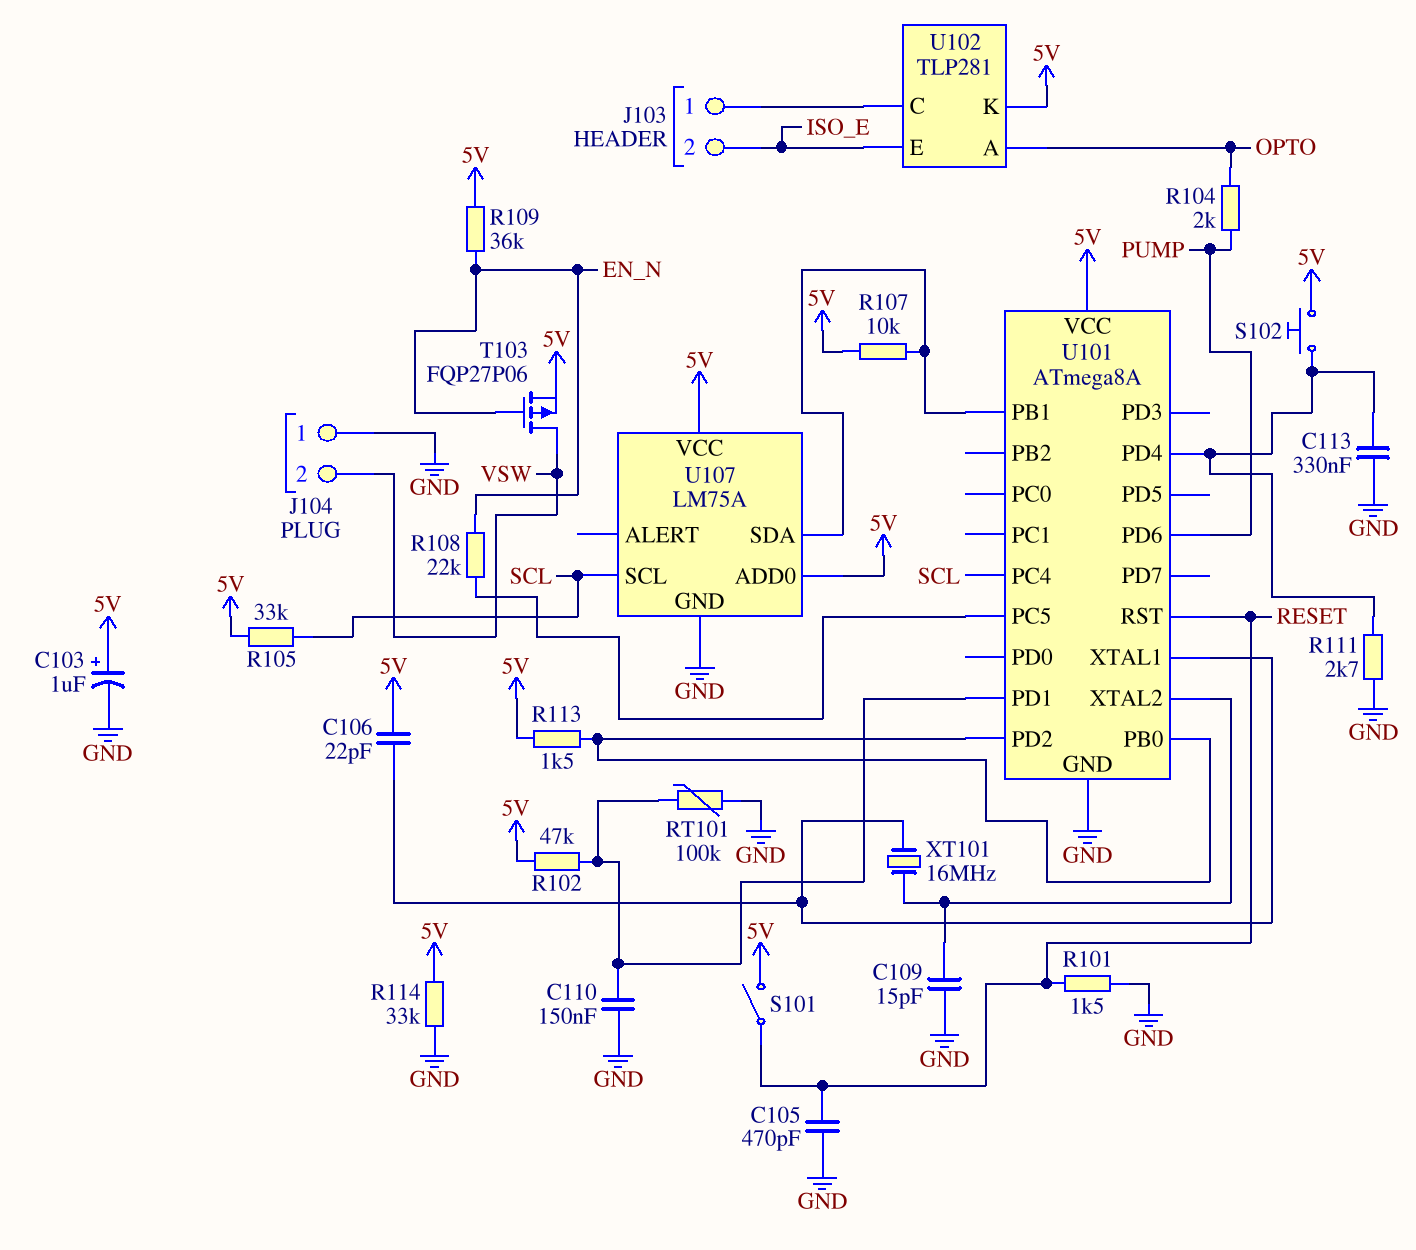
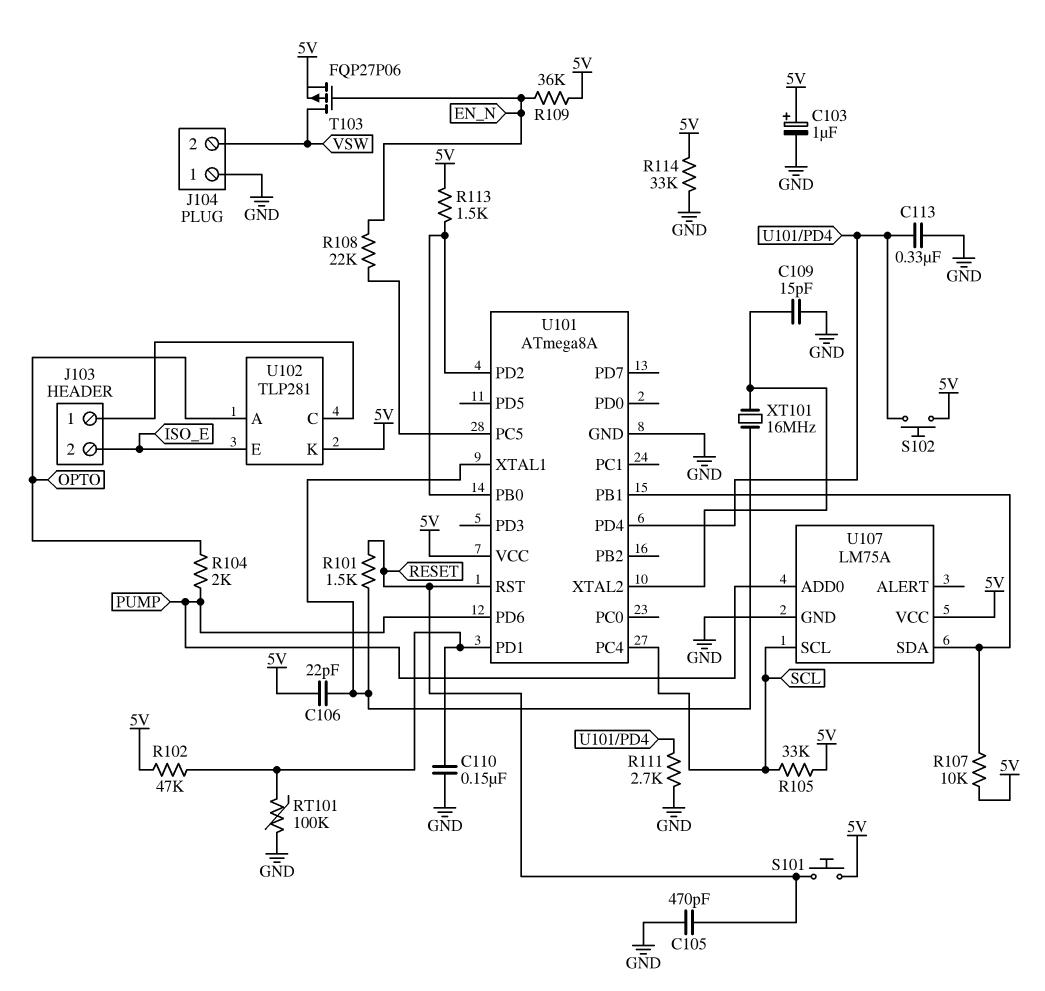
R101: 1.5k (GND, RESET) -> 1.5k (RESET, U101/XTAL1)
S101: switch (5V, RESET) -> button (5V, RESET)
U107 pin ADD0: 5V -> PUMP

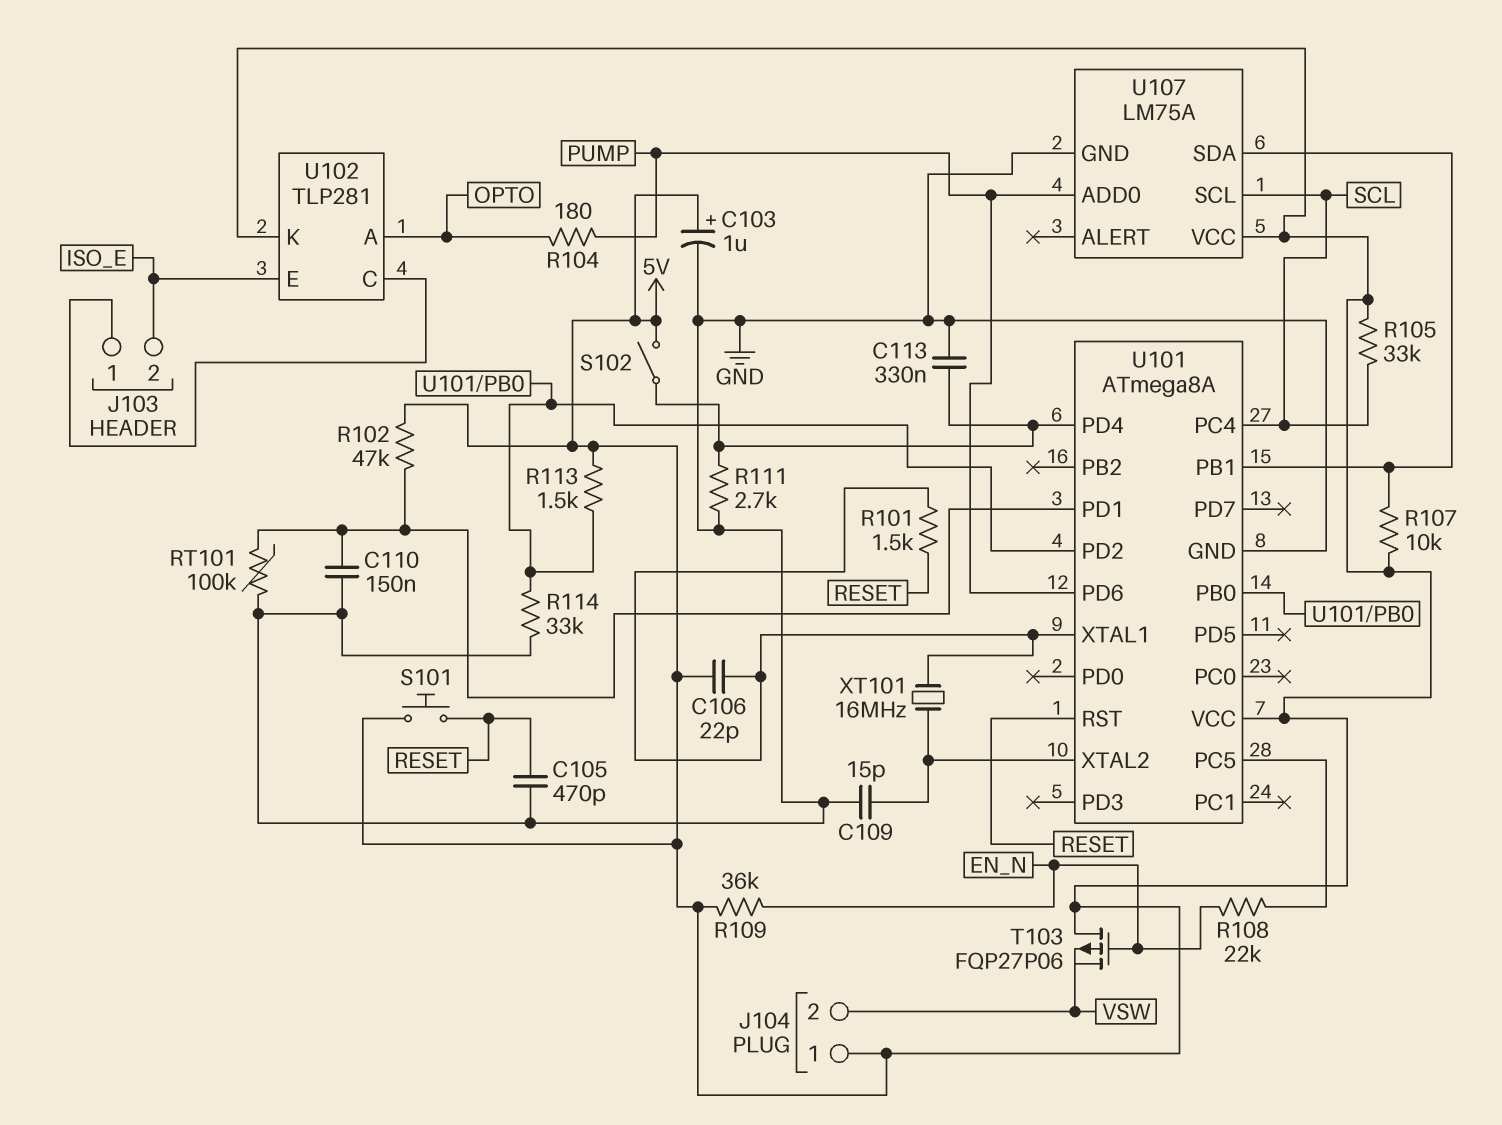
J104 pin 1: GND -> 5V
R104: 2k (OPTO, PUMP) -> 180 (OPTO, PUMP)
R114: 33k (5V, GND) -> 33k (GND, U101/PB0)
S102: button (5V, U101/PD4) -> switch (5V, U101/PD4)
T103: PMOS FQP27P06 (G EN_N, D VSW, S 5V) -> PMOS FQP27P06 (G EN_N, D 5V, S VSW)

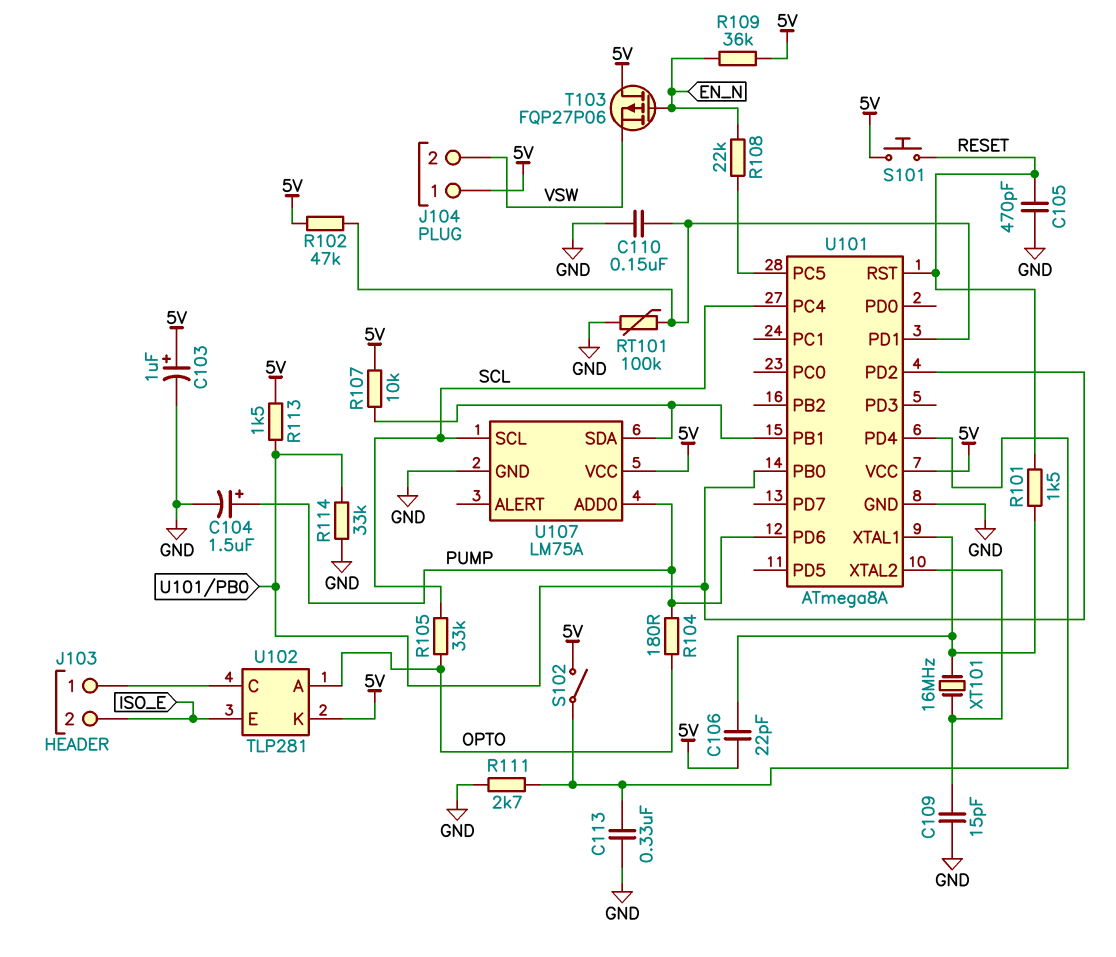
C104: none -> 1.5uF (plus PUMP, minus GND)
R105: 33k (5V, SCL) -> 33k (OPTO, SCL)

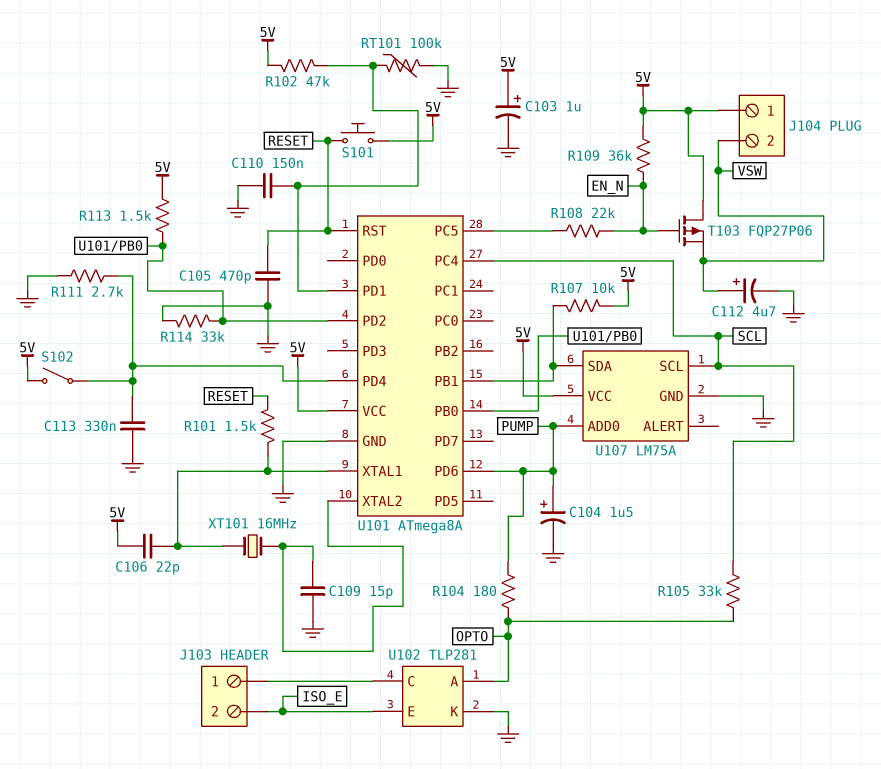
C112: none -> 4.7uF (plus VSW, minus GND)
U102 pin K: 5V -> GND

